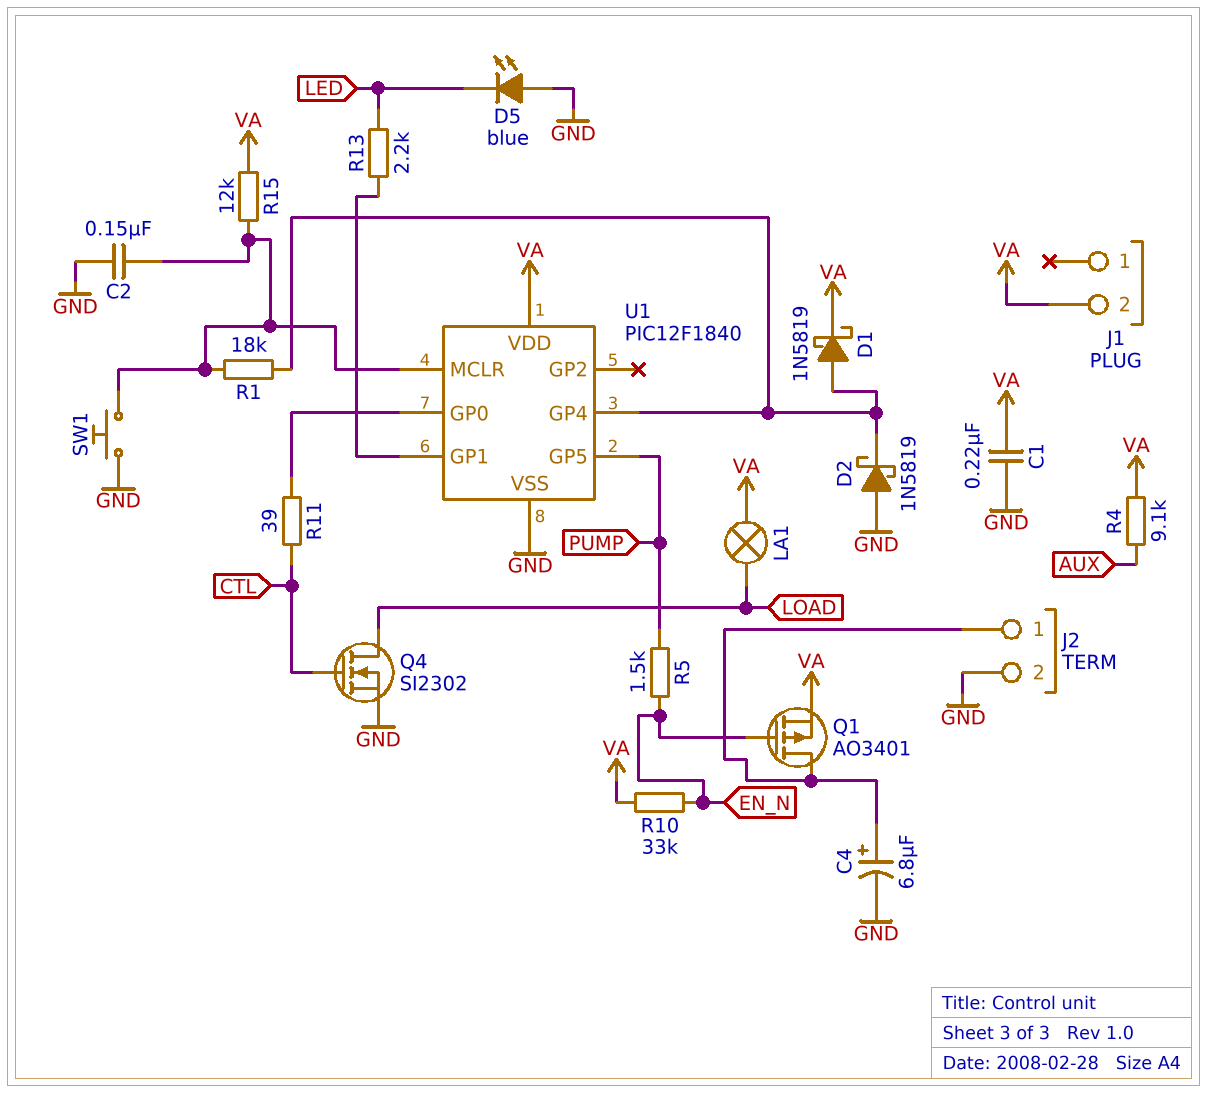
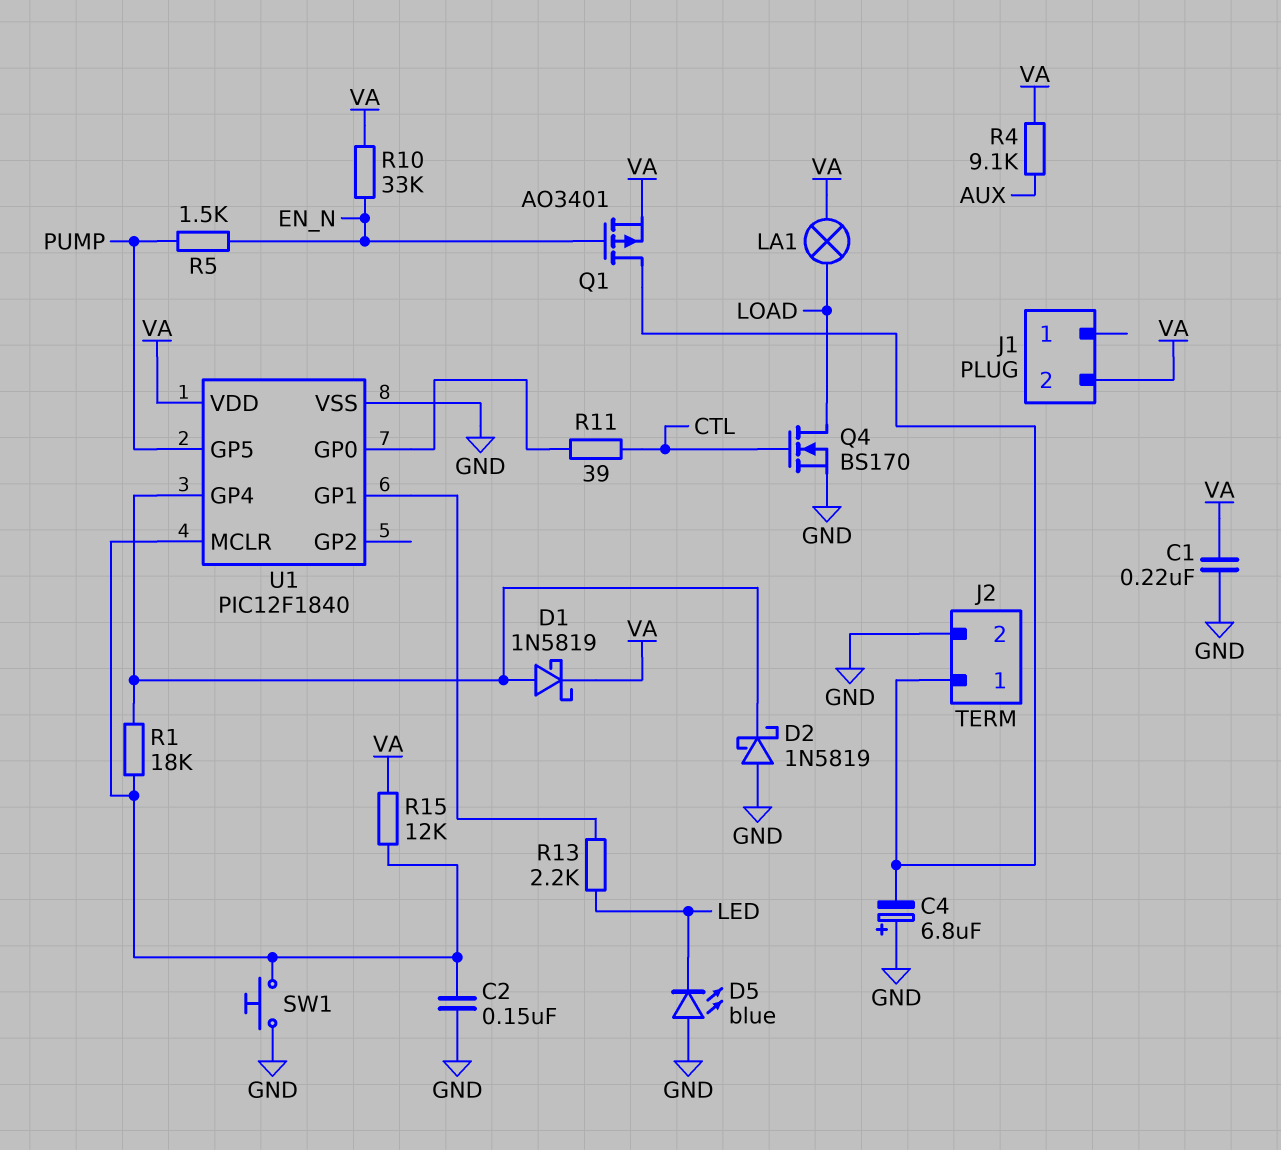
C4: 6.8uF (plus J2/1, minus GND) -> 6.8uF (plus GND, minus J2/1)
Q4: NMOS SI2302 (G CTL, D LOAD, S GND) -> NMOS BS170 (G CTL, D LOAD, S GND)

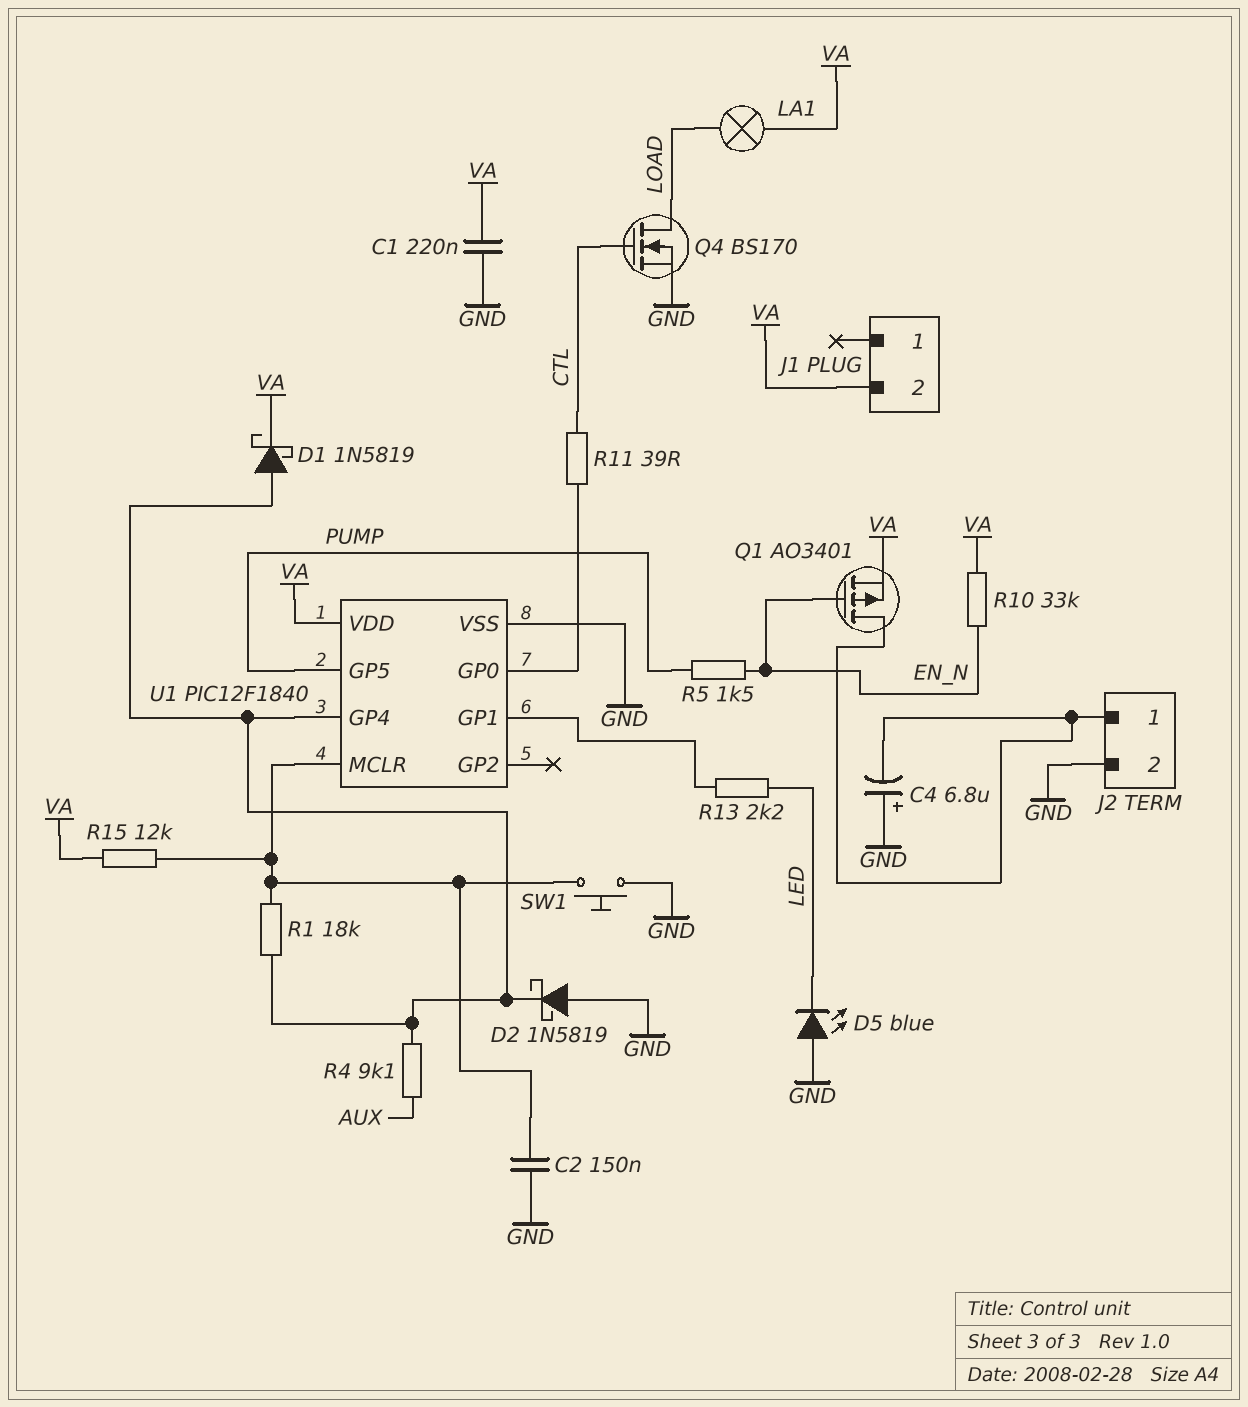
R4: 9.1k (AUX, VA) -> 9.1k (AUX, U1/GP4)

